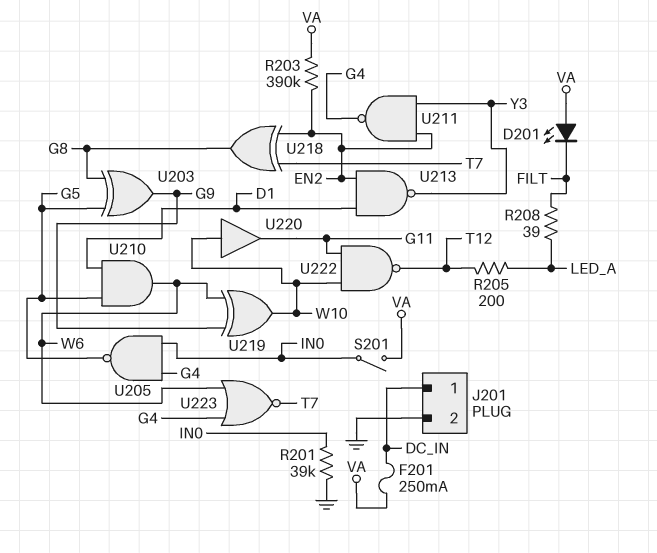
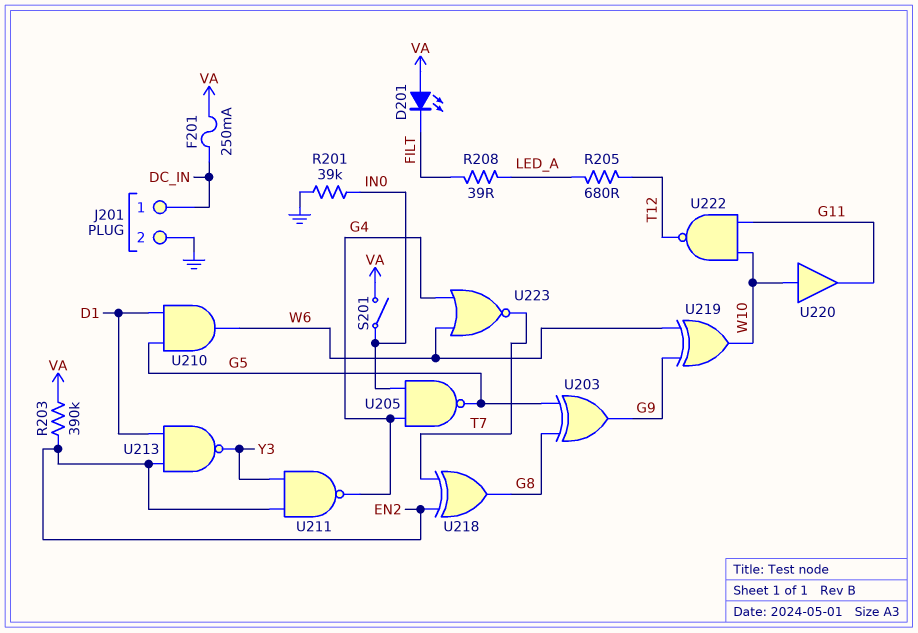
R205: 200 (LED_A, T12) -> 680 (LED_A, T12)

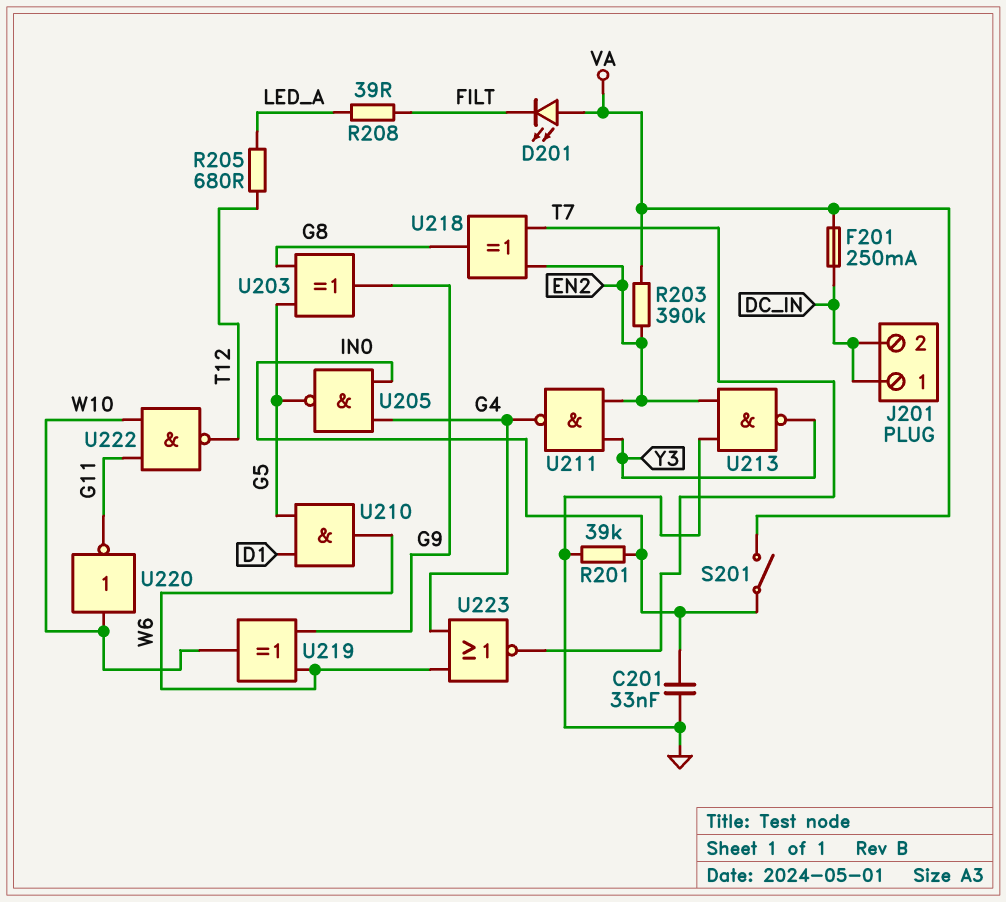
C201: none -> 33nF (GND, IN0)
J201 pin 2: GND -> DC_IN
U213: NAND (in D1, in EN2, out Y3) -> NAND (in EN2, in GND, out Y3)
U220: buffer (in W10, out G11) -> NOT (in W10, out G11)

